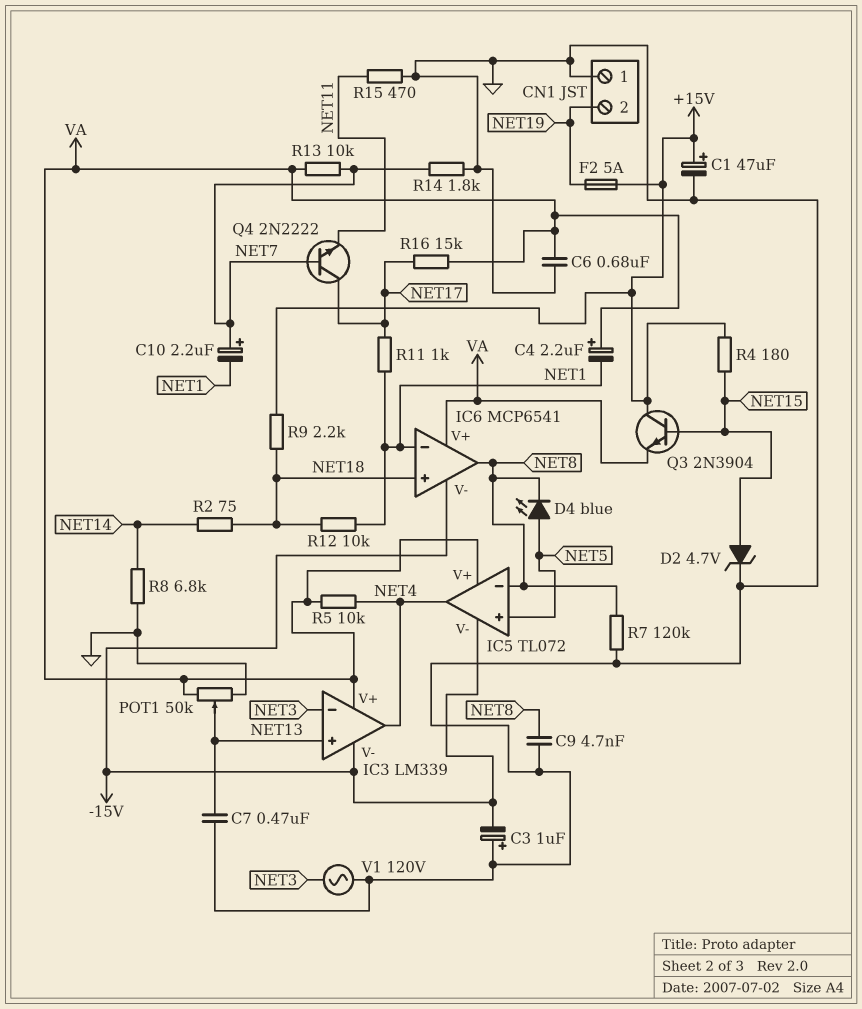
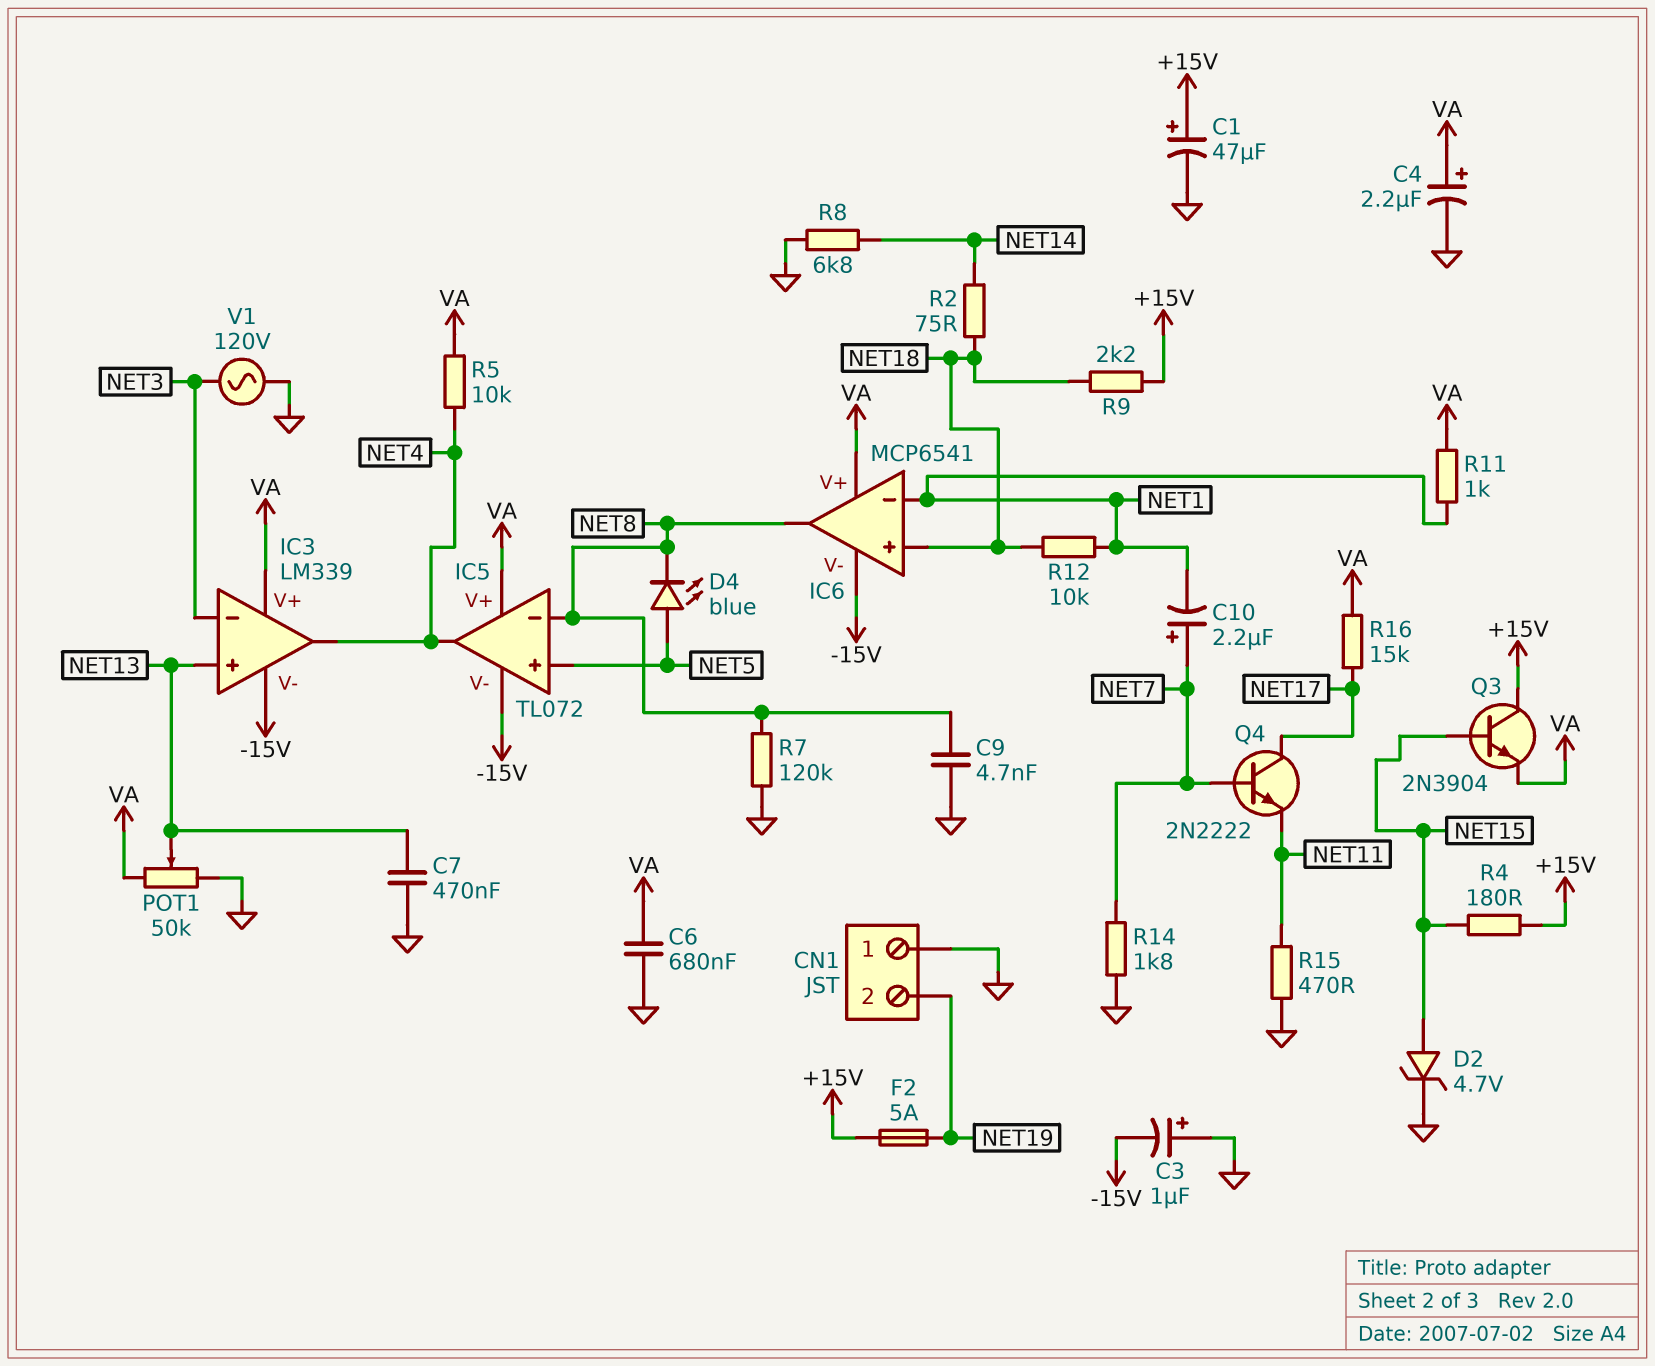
C4: 2.2uF (plus VA, minus NET1) -> 2.2uF (plus VA, minus GND)
R11: 1k (NET1, NET17) -> 1k (NET1, VA)
R13: 10k (NET7, VA) -> none

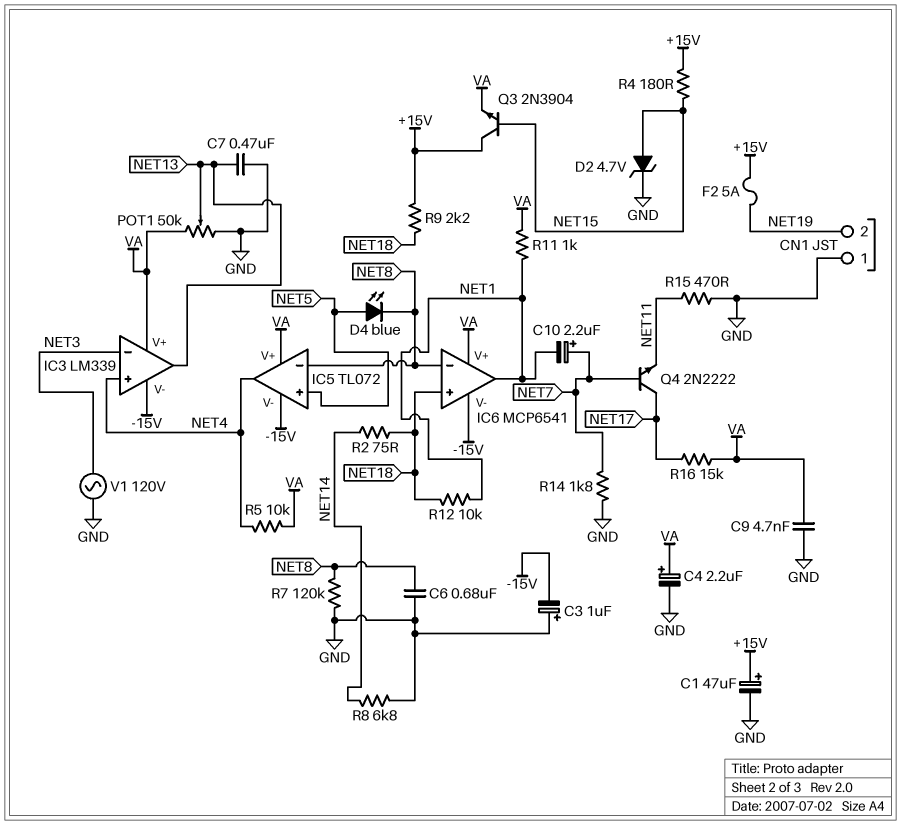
C6: 680nF (GND, VA) -> 680nF (GND, NET8)
C9: 4.7nF (GND, NET8) -> 4.7nF (GND, VA)
IC3 pin in+: NET13 -> NET4
IC3 pin out: NET4 -> NET13
IC6 pin in-: NET1 -> NET8
IC6 pin out: NET8 -> NET1

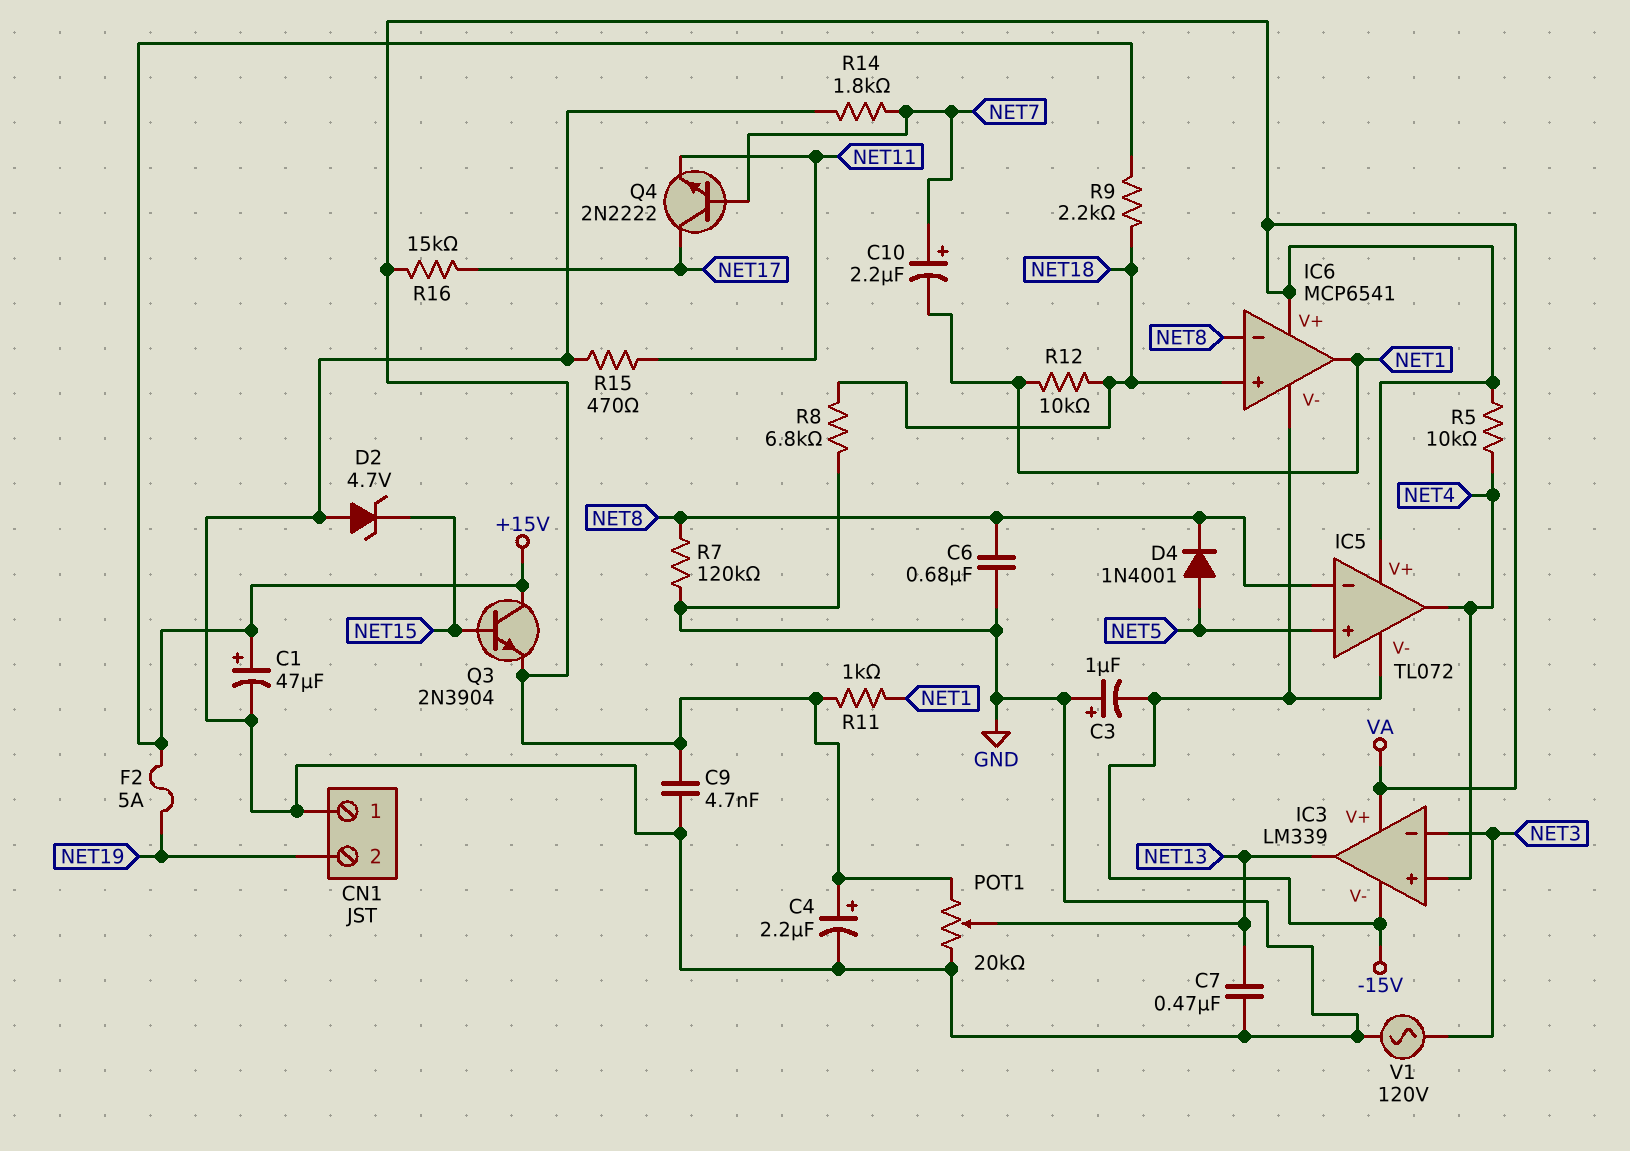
D2: zener 4.7V (A NET15, K GND) -> zener 4.7V (A GND, K NET15)
D4: LED blue (A NET5, K NET8) -> diode 1N4001 (A NET5, K NET8)
POT1: 50k (GND, VA, wiper NET13) -> 20k (GND, VA, wiper NET13)
R2: 75 (NET14, NET18) -> none
R4: 180 (+15V, NET15) -> none
R8: 6.8k (GND, NET14) -> 6.8k (GND, NET18)

